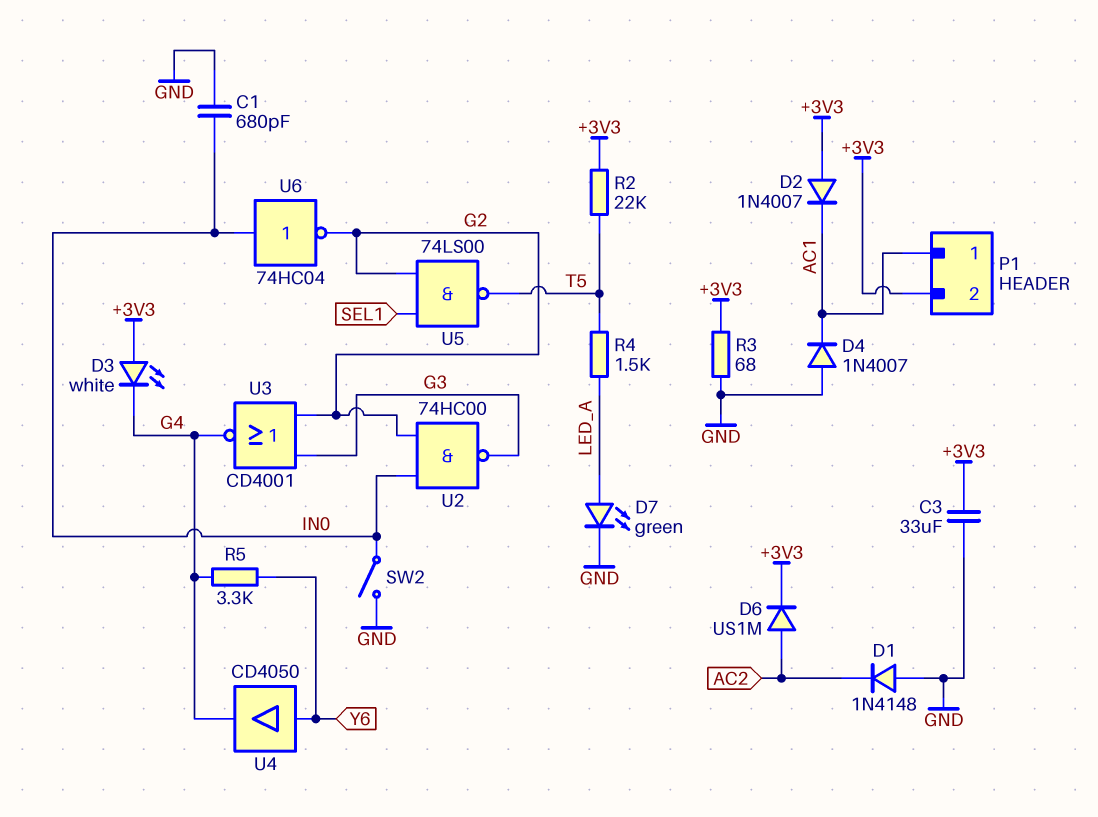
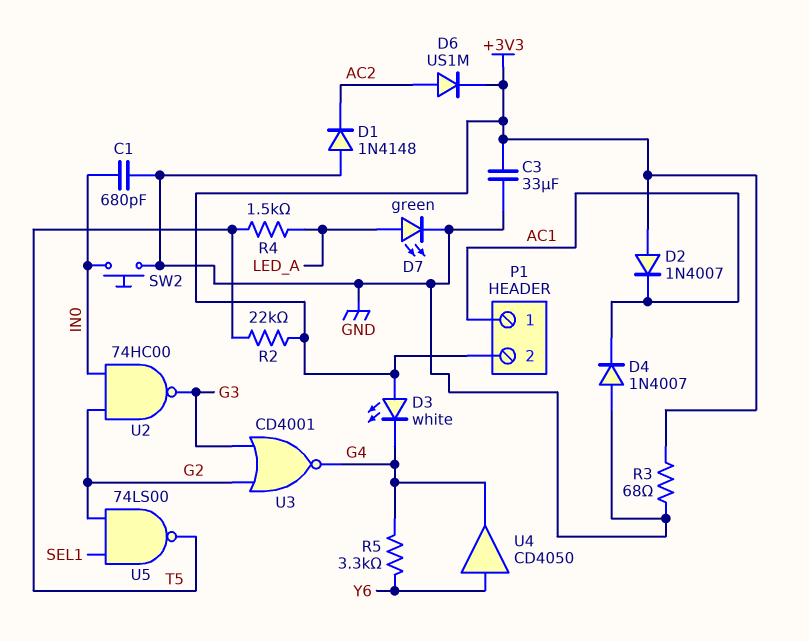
SW2: switch (GND, IN0) -> button (GND, IN0)
U6: NOT 74HC04 (in IN0, out G2) -> none

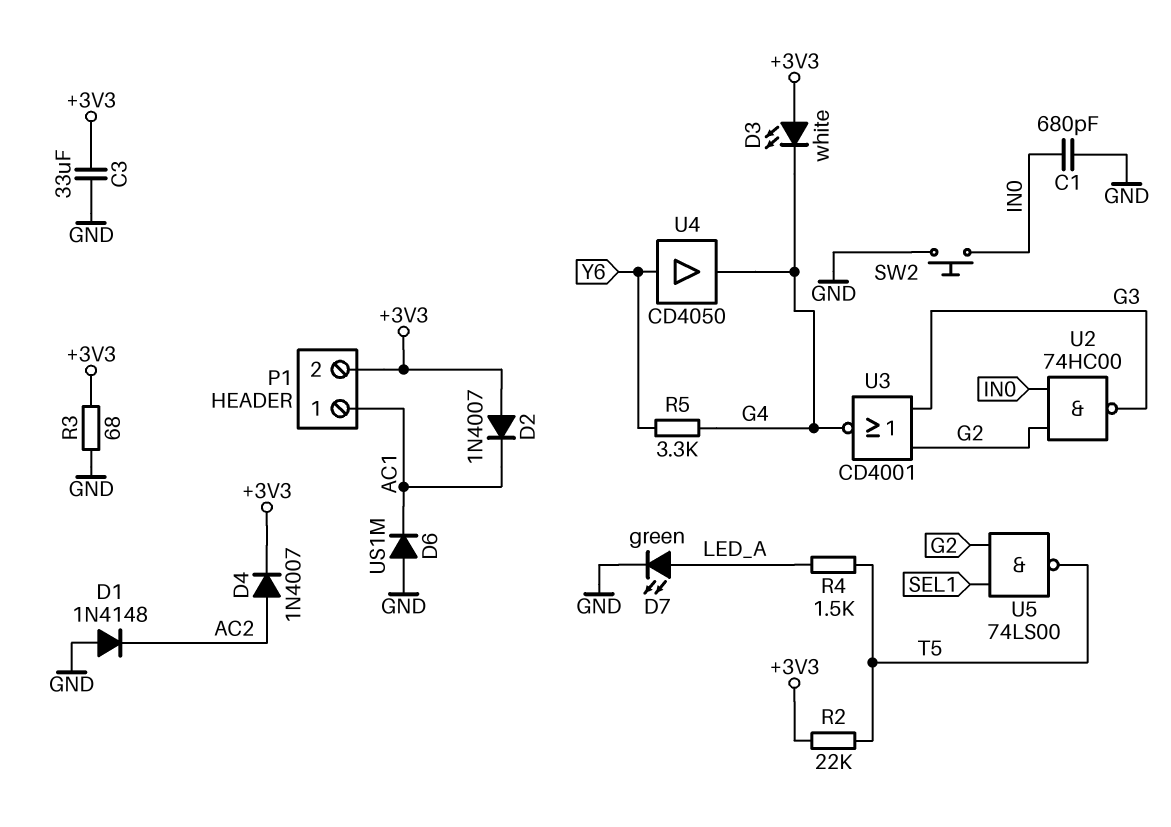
D4: diode 1N4007 (A GND, K AC1) -> diode 1N4007 (A AC2, K +3V3)
D6: diode US1M (A AC2, K +3V3) -> diode US1M (A GND, K AC1)

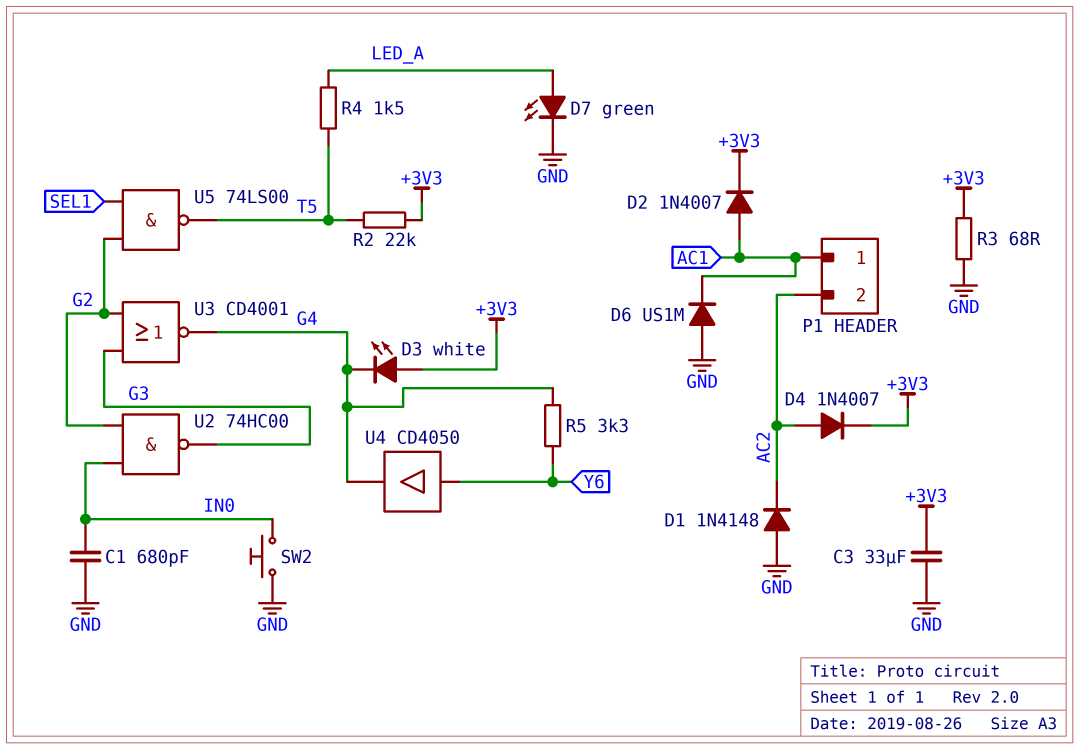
D2: diode 1N4007 (A +3V3, K AC1) -> diode 1N4007 (A AC1, K +3V3)
P1 pin 2: +3V3 -> AC2

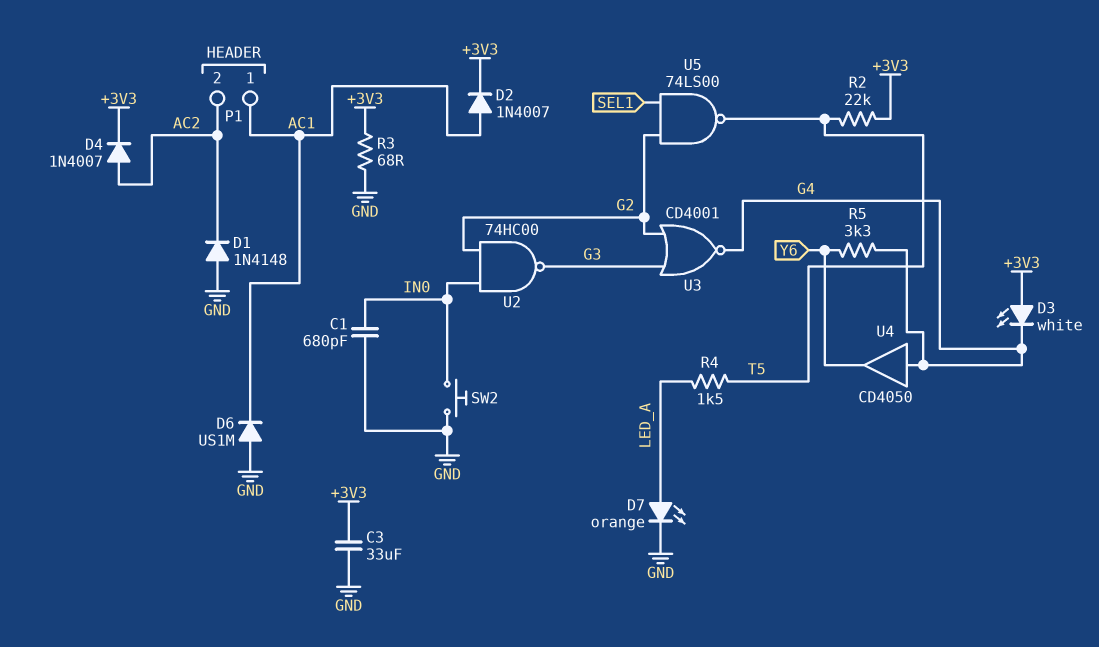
D7: LED green (A LED_A, K GND) -> LED orange (A LED_A, K GND)
U4: buffer CD4050 (in Y6, out G4) -> buffer CD4050 (in G4, out Y6)

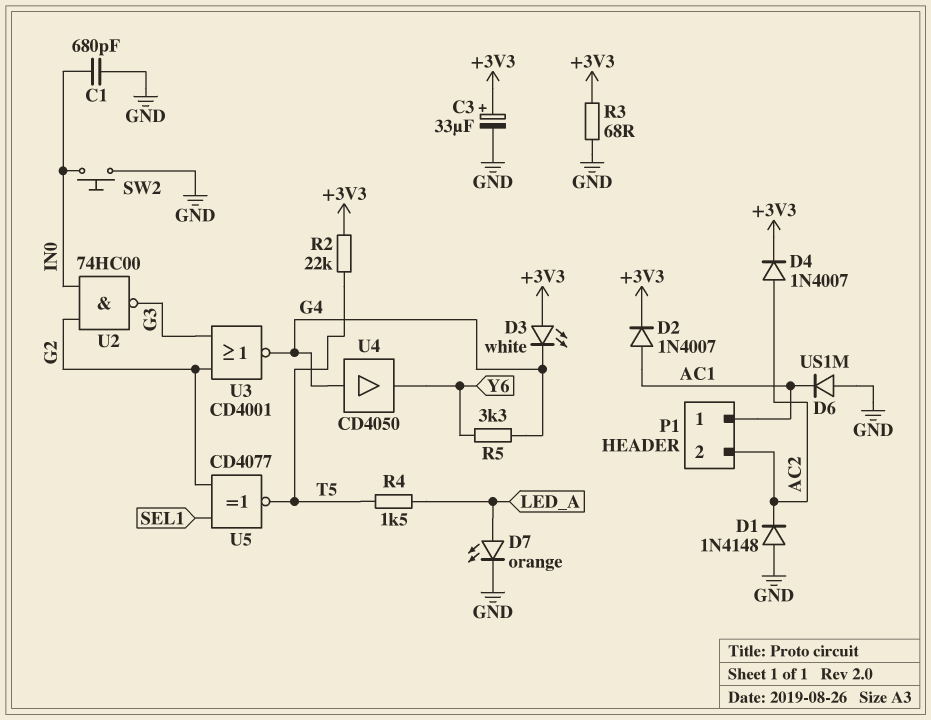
C3: 33uF (+3V3, GND) -> 33uF (plus +3V3, minus GND)
U5: NAND 74LS00 (in G2, in SEL1, out T5) -> XNOR CD4077 (in G2, in SEL1, out T5)

